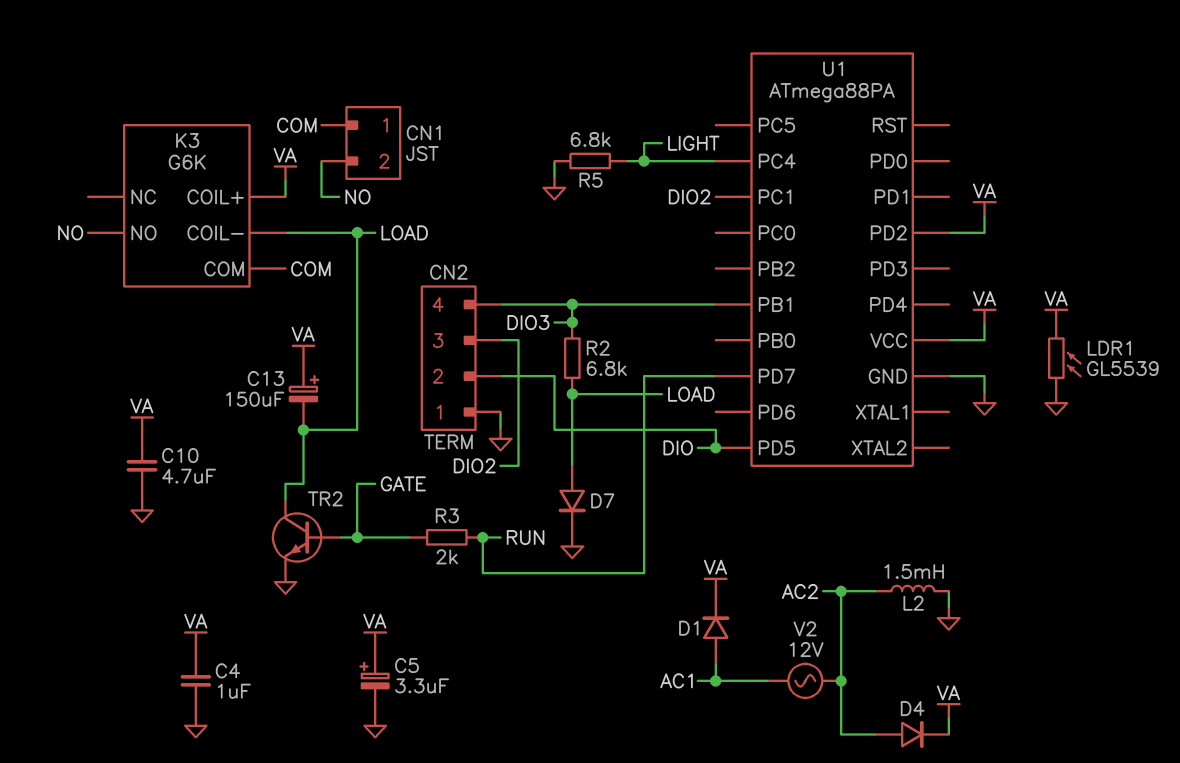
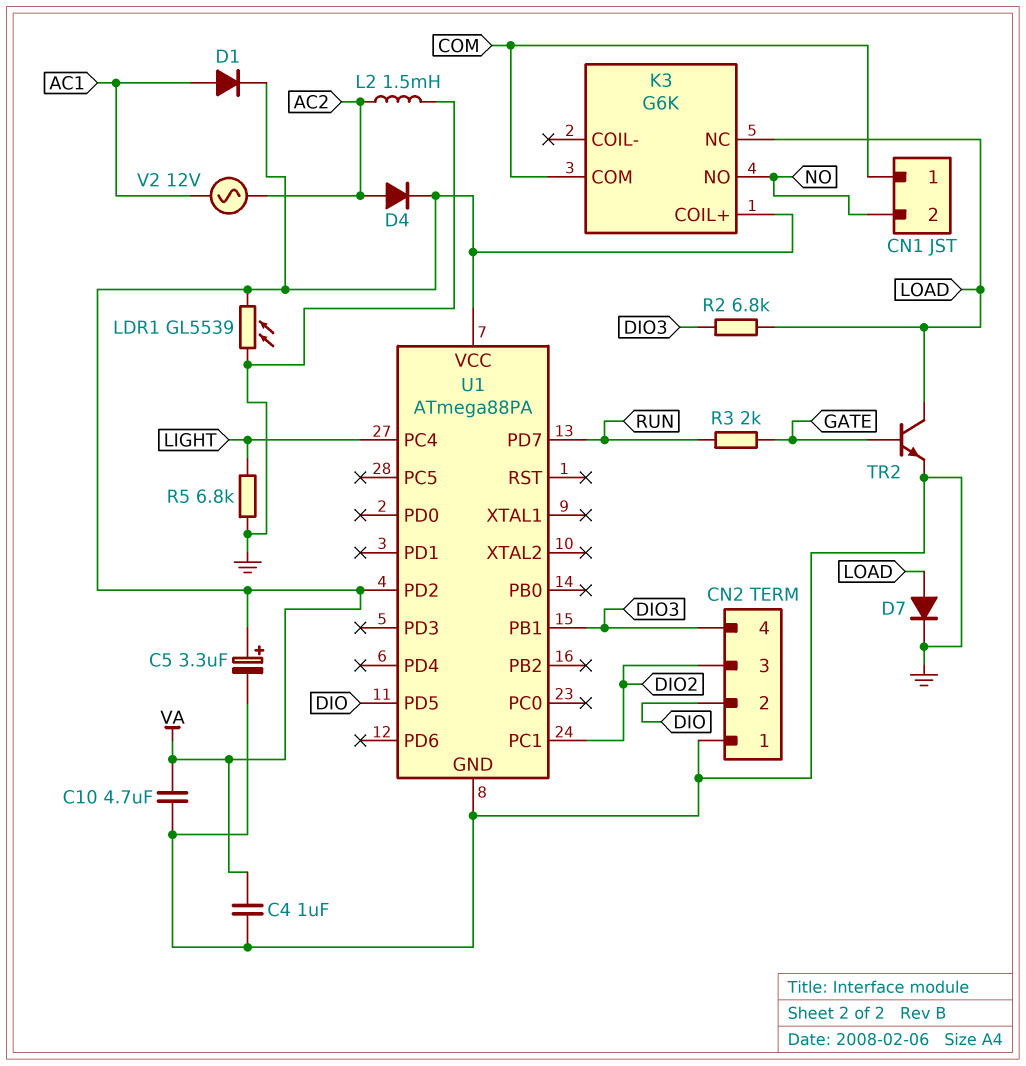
C13: 150uF (plus VA, minus LOAD) -> none
K3 pin COIL-: LOAD -> none
K3 pin NC: none -> LOAD

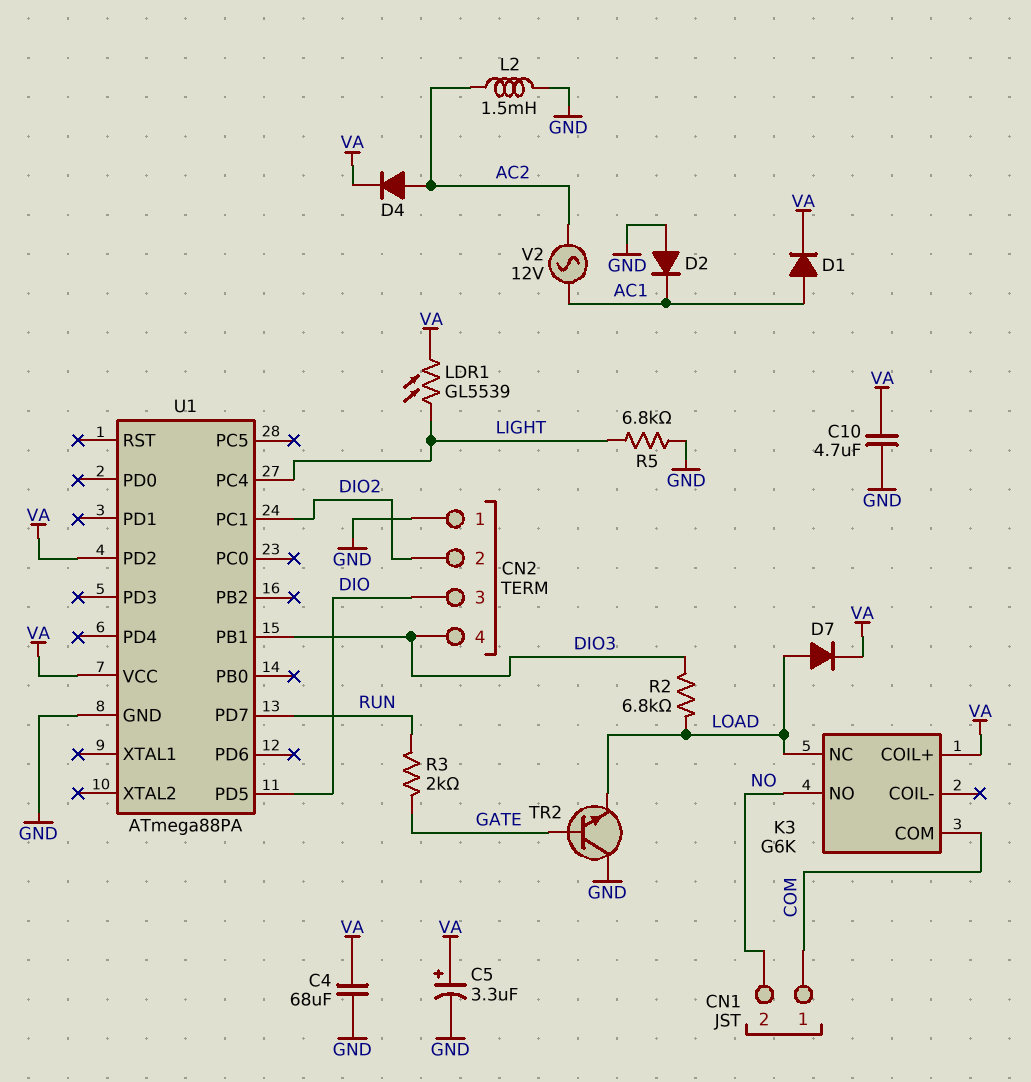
C4: 1uF (GND, VA) -> 68uF (GND, VA)
CN2 pin 2: DIO -> DIO2
CN2 pin 3: DIO2 -> DIO
D2: none -> diode (A GND, K AC1)
D7: diode (A LOAD, K GND) -> diode (A LOAD, K VA)
LDR1: GL5539 (GND, VA) -> GL5539 (LIGHT, VA)
TR2: NPN (B GATE, C LOAD, E GND) -> NPN (B GATE, C GND, E LOAD)

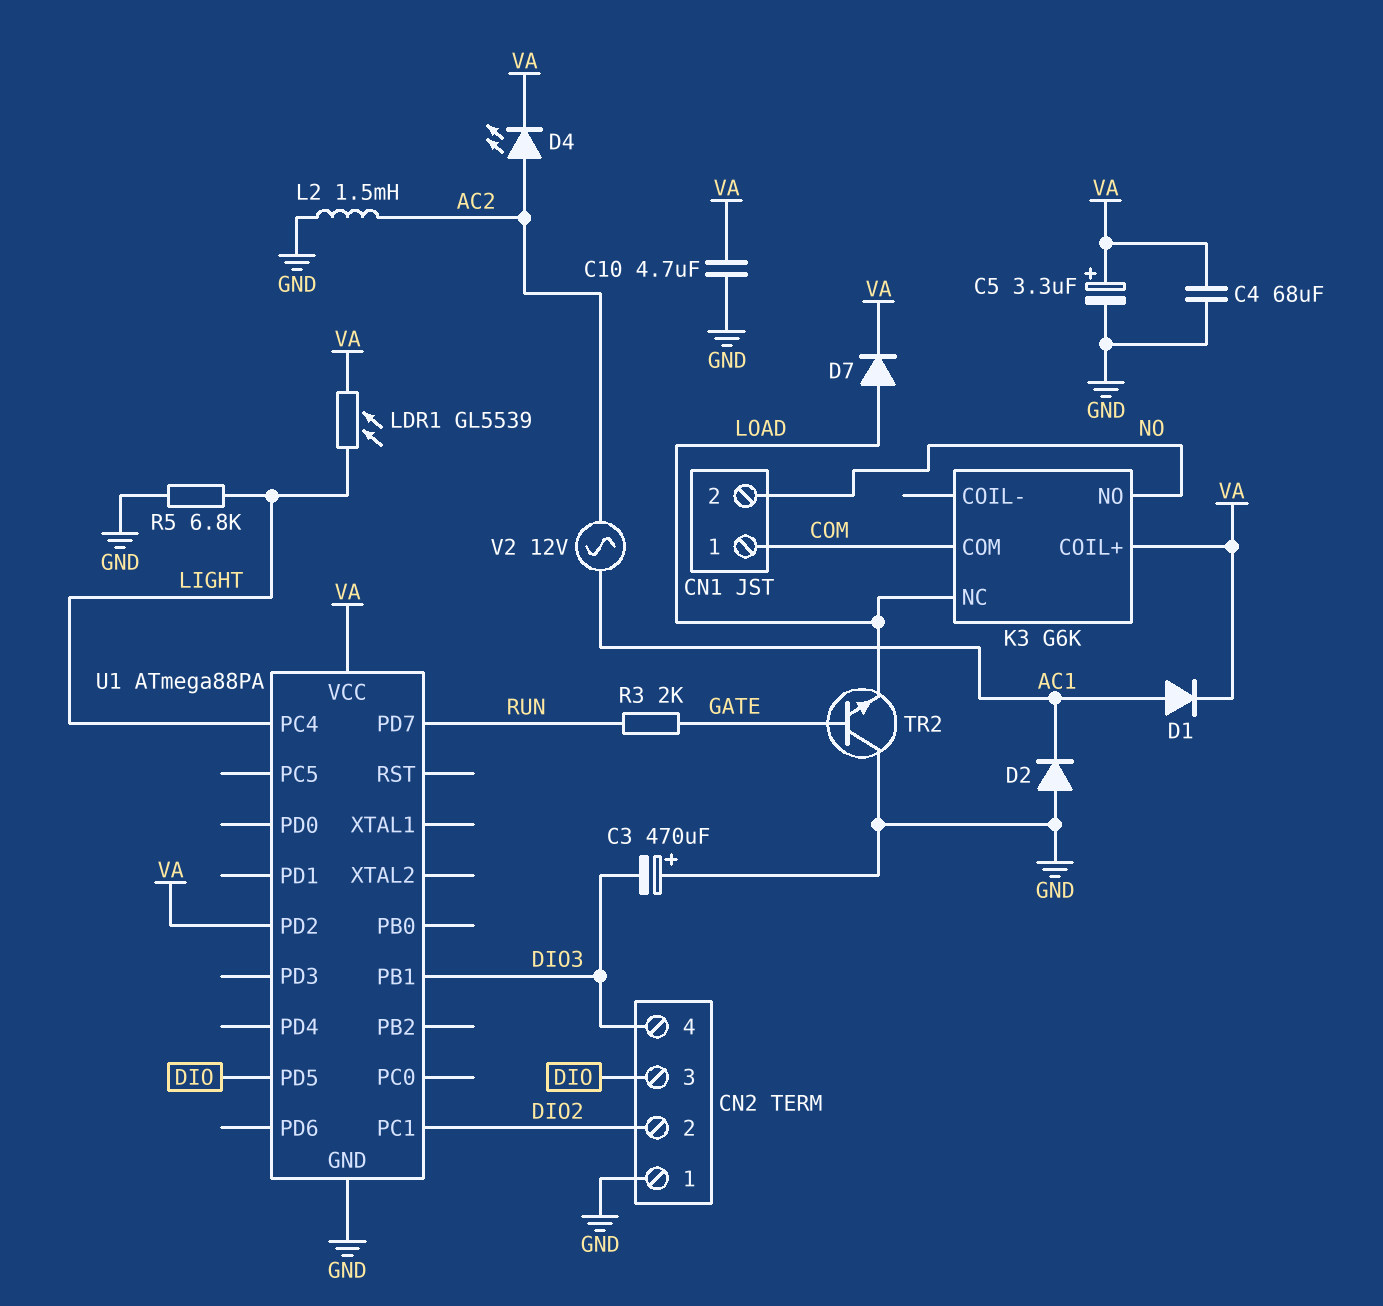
C3: none -> 470uF (plus GND, minus DIO3)
D4: diode (A AC2, K VA) -> LED (A AC2, K VA)
R2: 6.8k (DIO3, LOAD) -> none

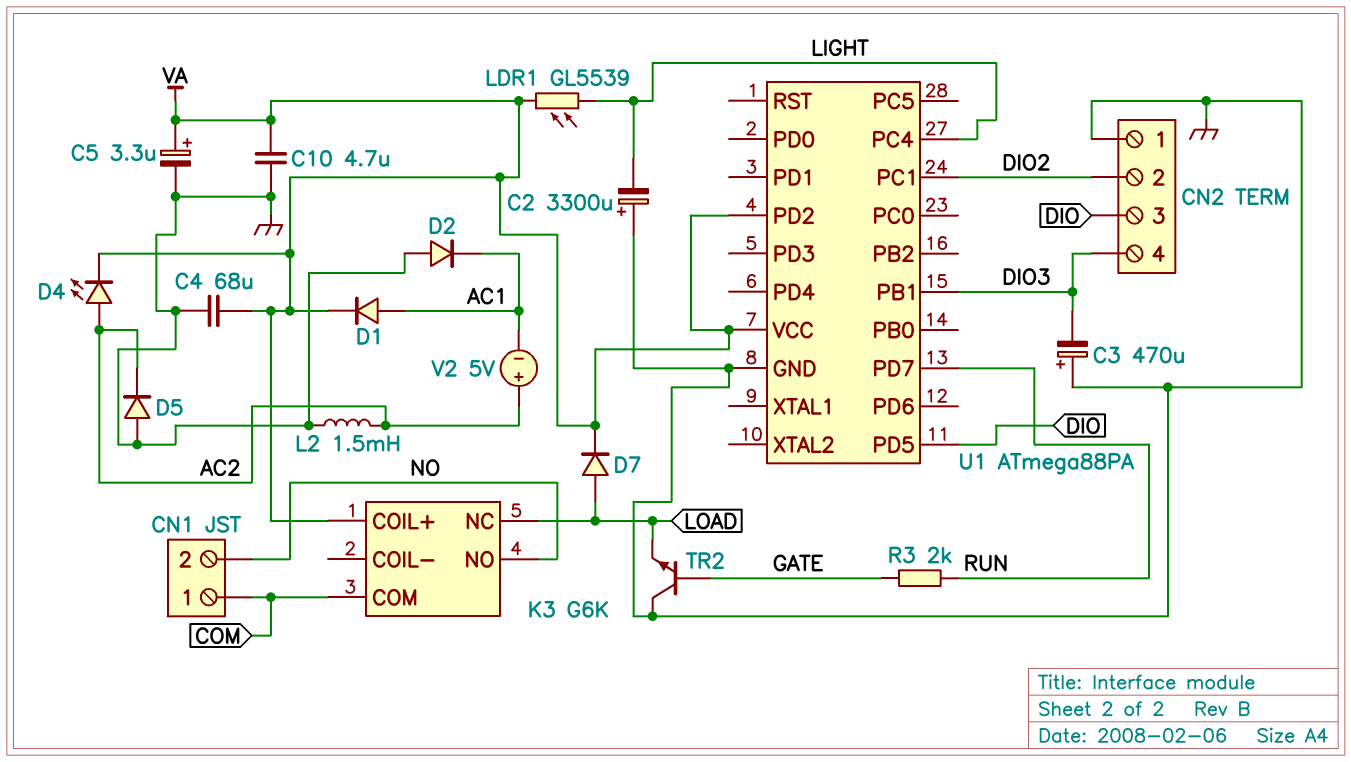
C2: none -> 3300uF (plus GND, minus LIGHT)
D5: none -> diode (A GND, K AC2)
R5: 6.8k (GND, LIGHT) -> none
V2: AC 12V (AC1, AC2) -> 5V (plus AC2, minus AC1)

